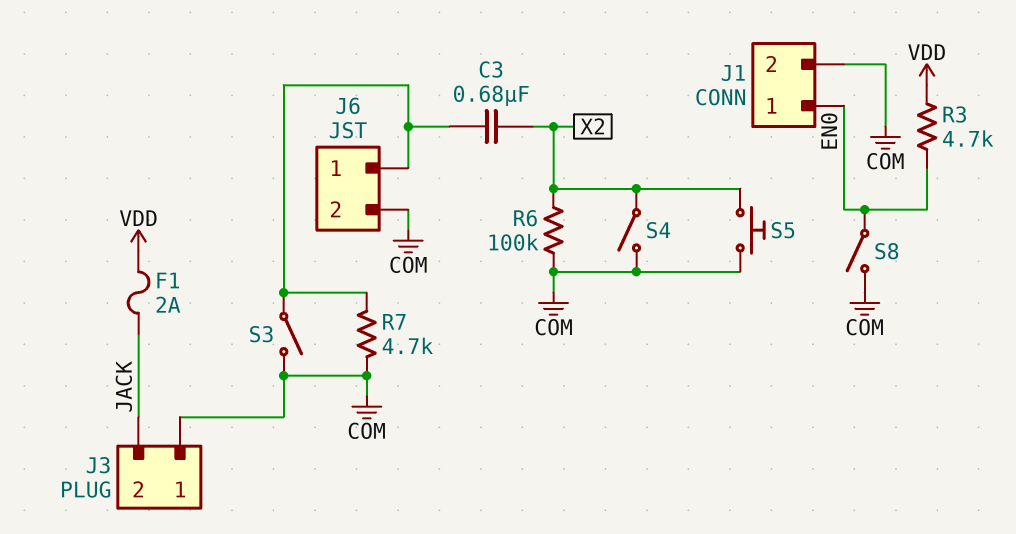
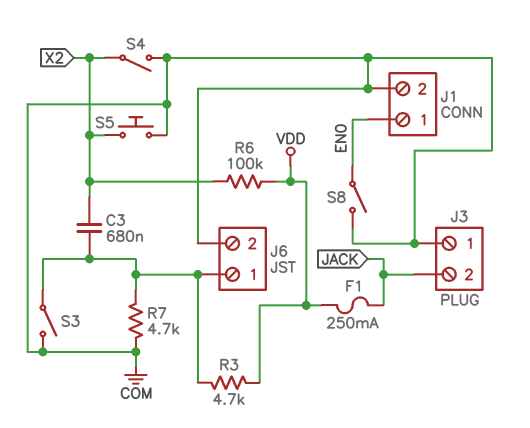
F1: 2A (JACK, VDD) -> 250mA (JACK, VDD)
R3: 4.7k (EN0, VDD) -> 4.7k (J6/1, VDD)
R6: 100k (COM, X2) -> 100k (VDD, X2)

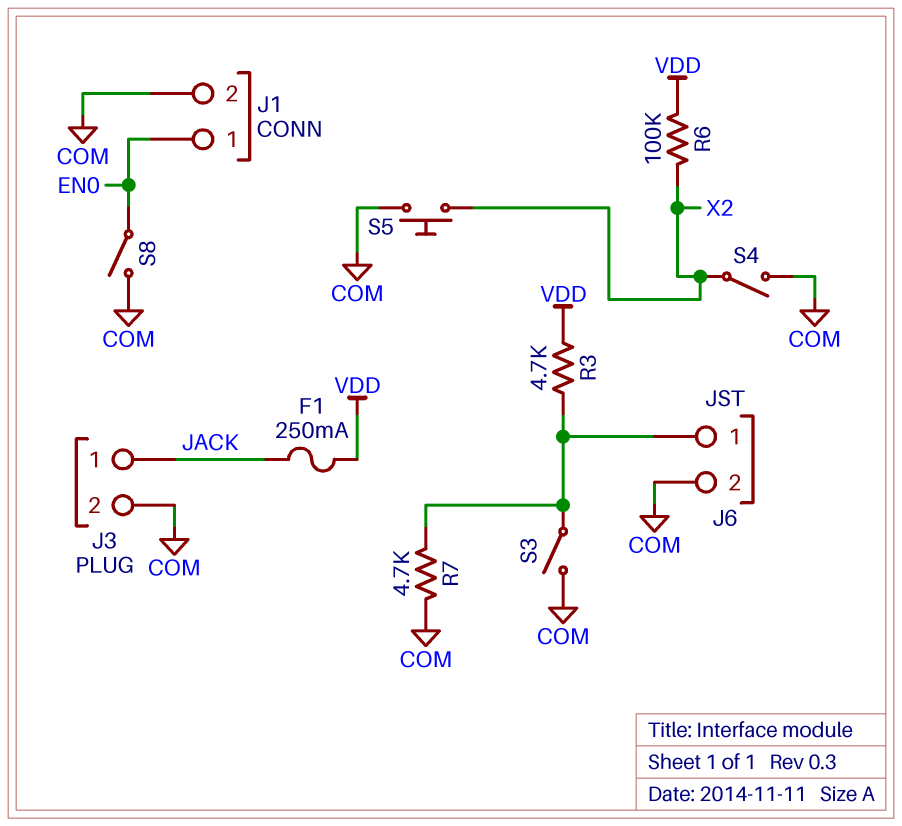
C3: 680nF (J6/1, X2) -> none
J3 pin 1: COM -> JACK
J3 pin 2: JACK -> COM

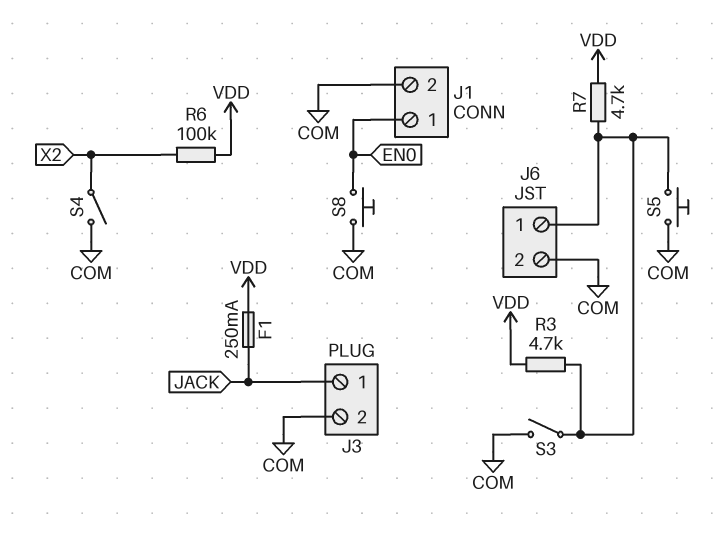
R7: 4.7k (COM, J6/1) -> 4.7k (J6/1, VDD)
S5: button (COM, X2) -> button (COM, J6/1)
S8: switch (COM, EN0) -> button (COM, EN0)

